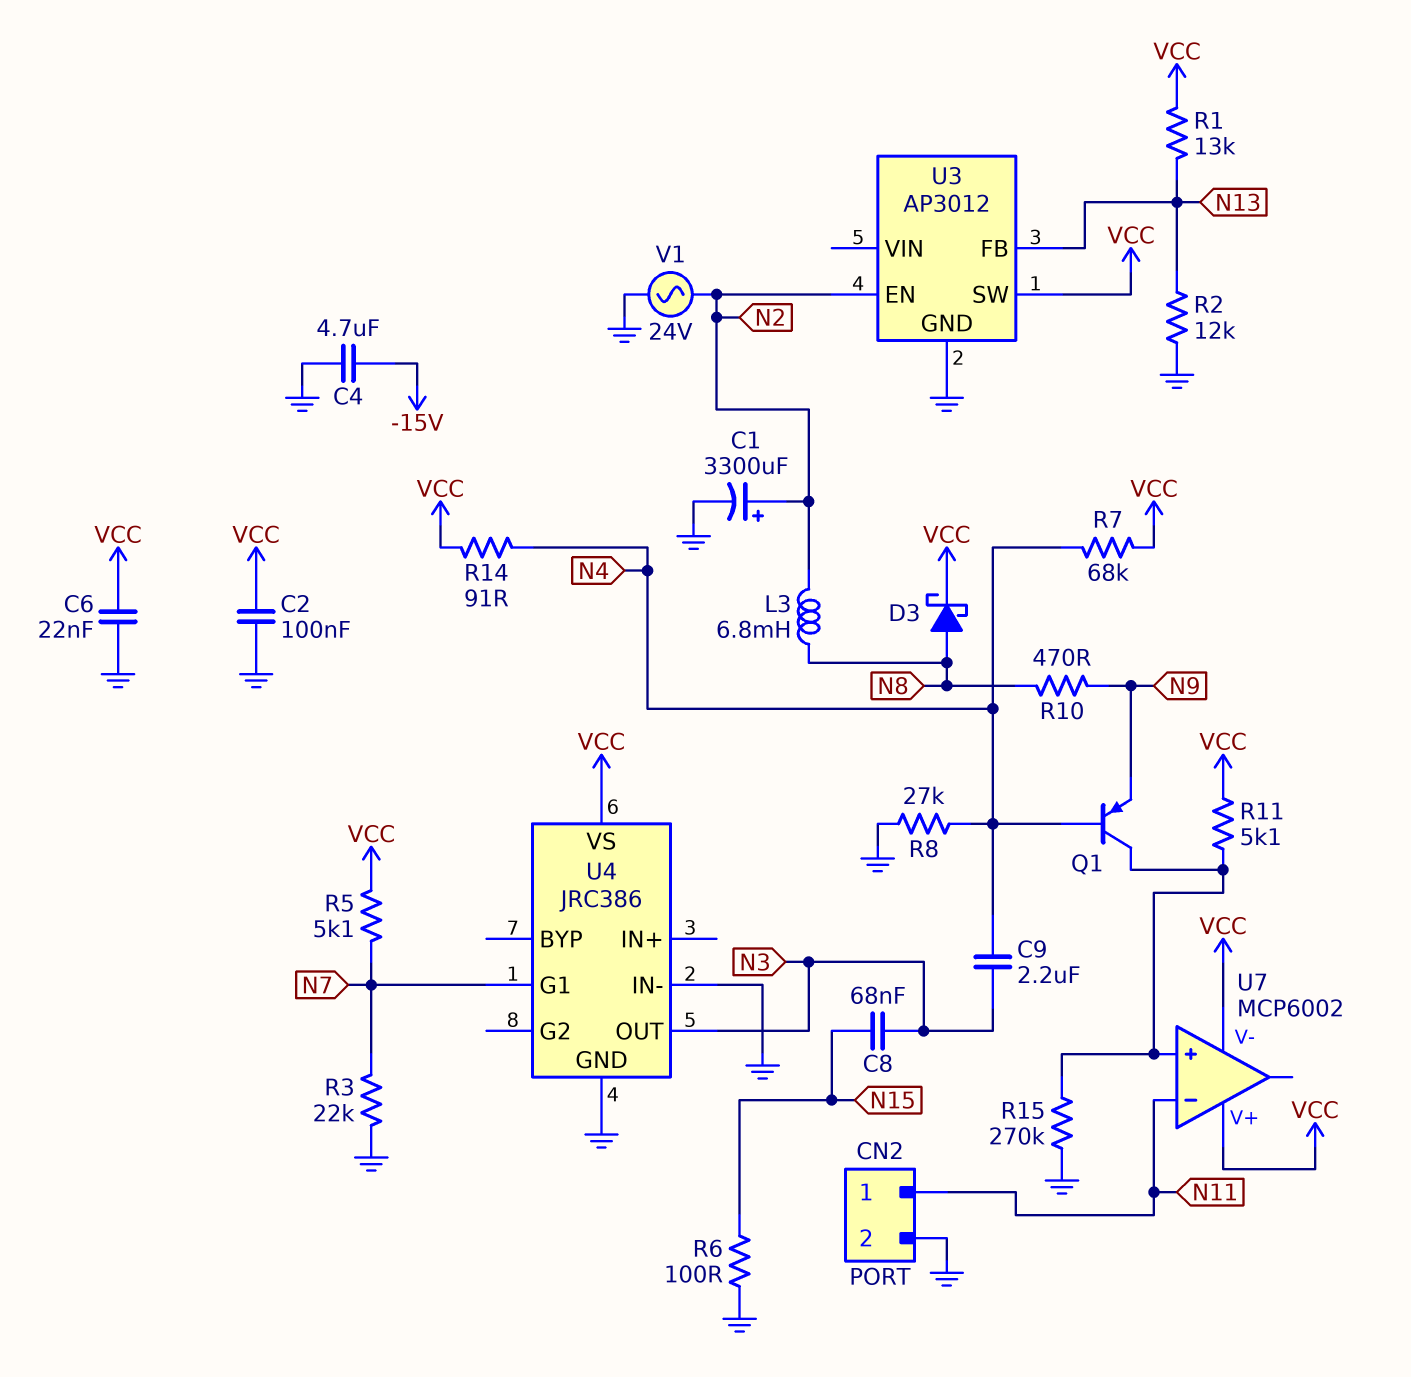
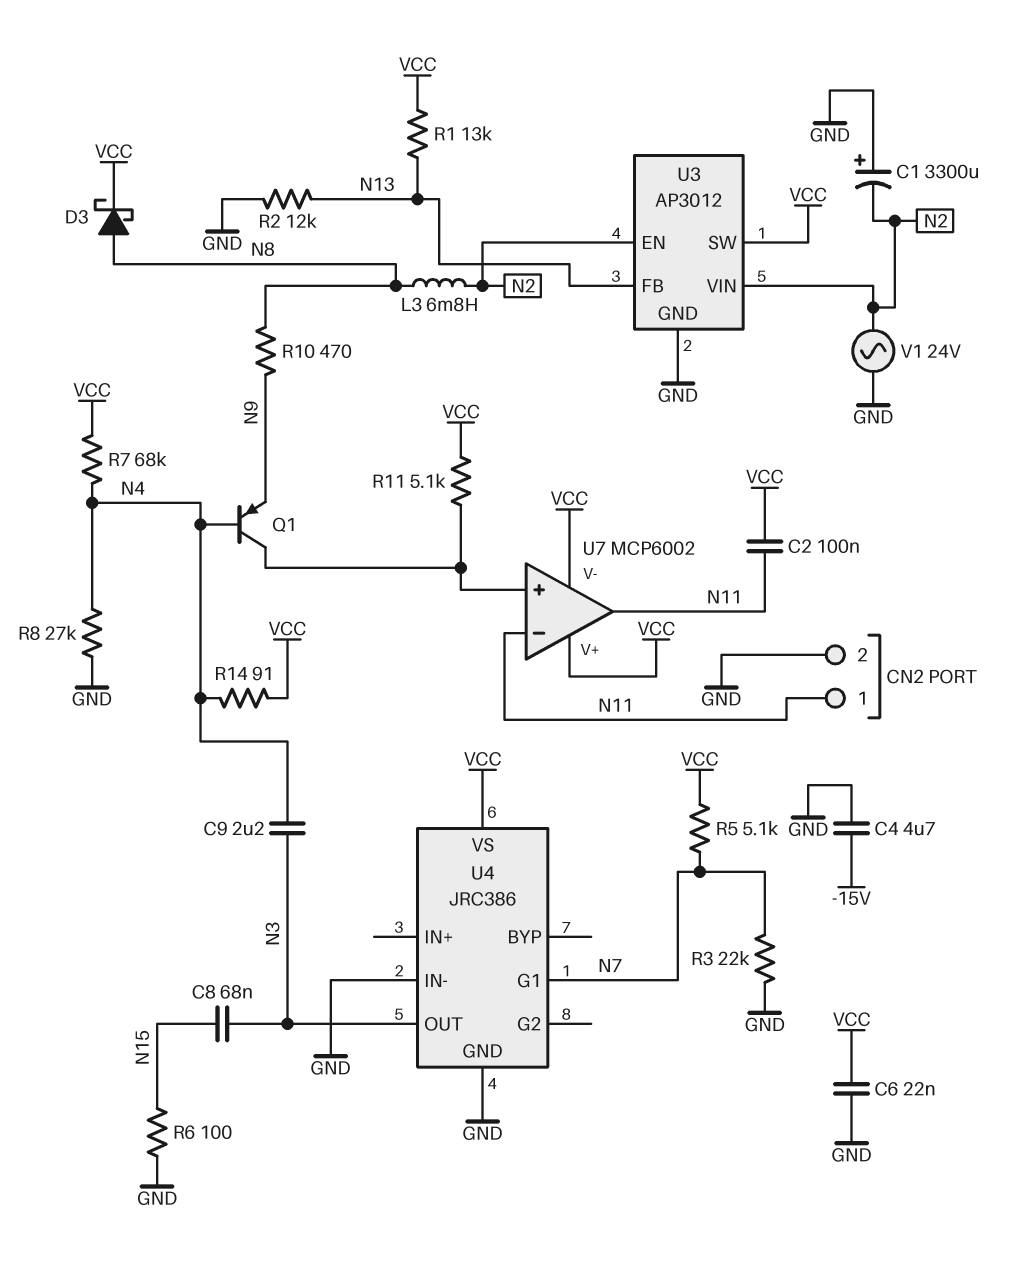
C1: 3300uF (plus N2, minus GND) -> 3300uF (plus GND, minus N2)
C2: 100nF (GND, VCC) -> 100nF (N11, VCC)
R15: 270k (GND, U7/in+) -> none
U3 pin VIN: none -> N2
U7 pin out: none -> N11

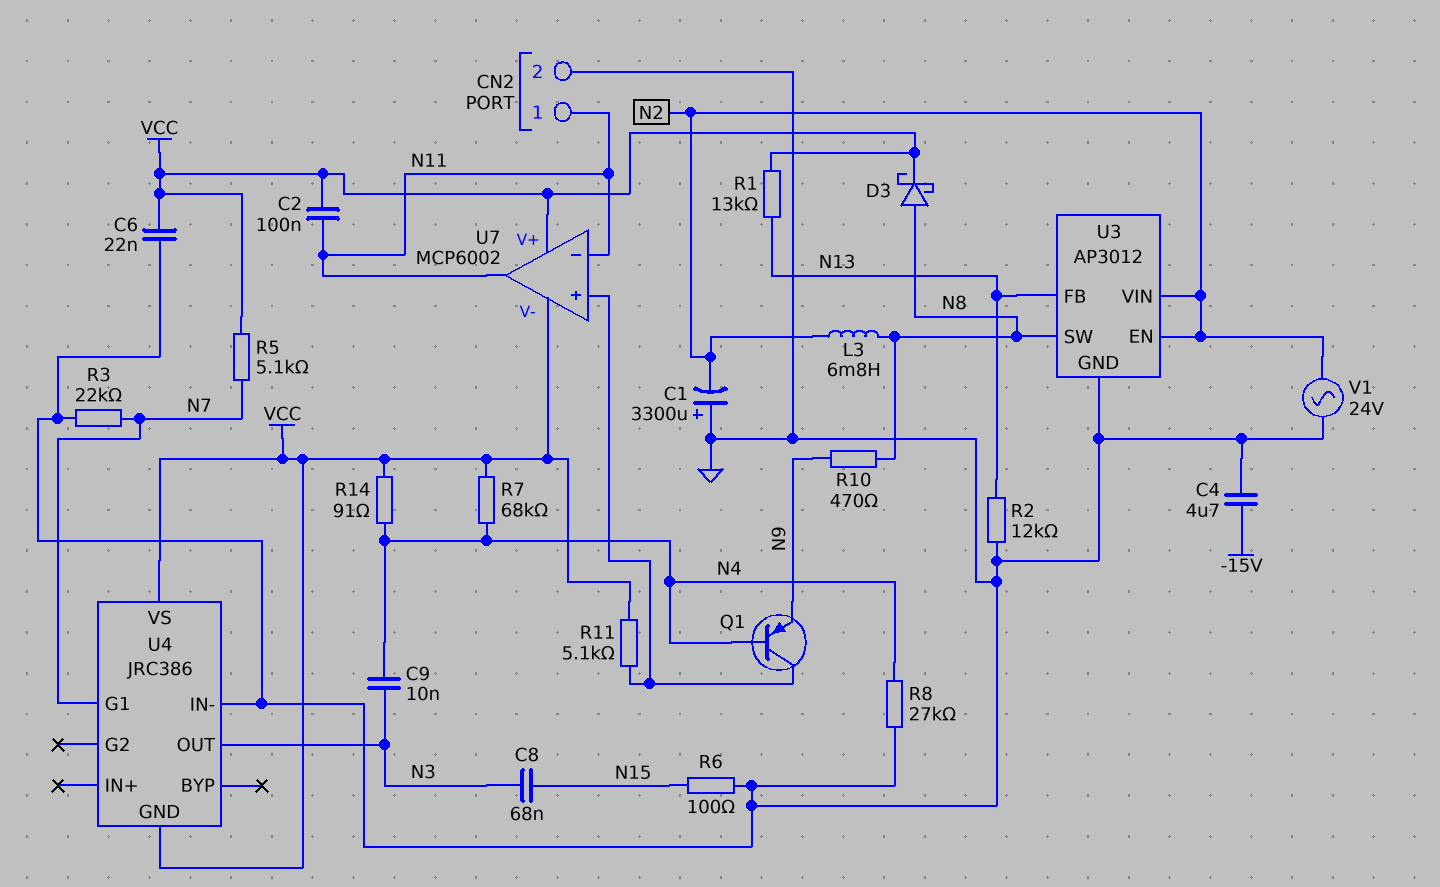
C9: 2.2uF (N3, N4) -> 10nF (N3, N4)
U3 pin SW: VCC -> N8
U4 pin GND: GND -> VCC

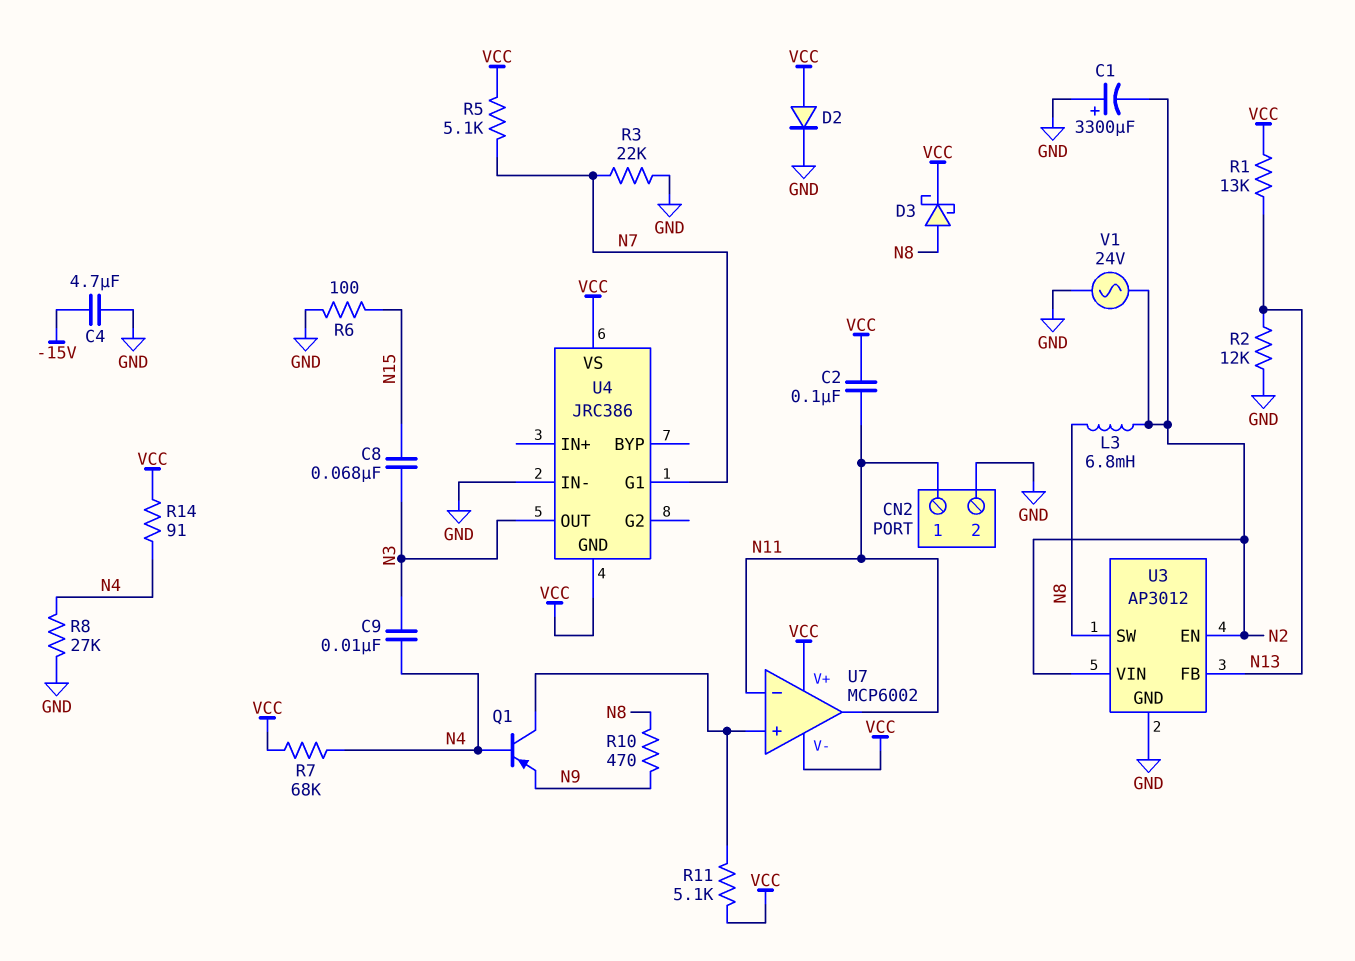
C6: 22nF (GND, VCC) -> none
D2: none -> diode (A VCC, K GND)

